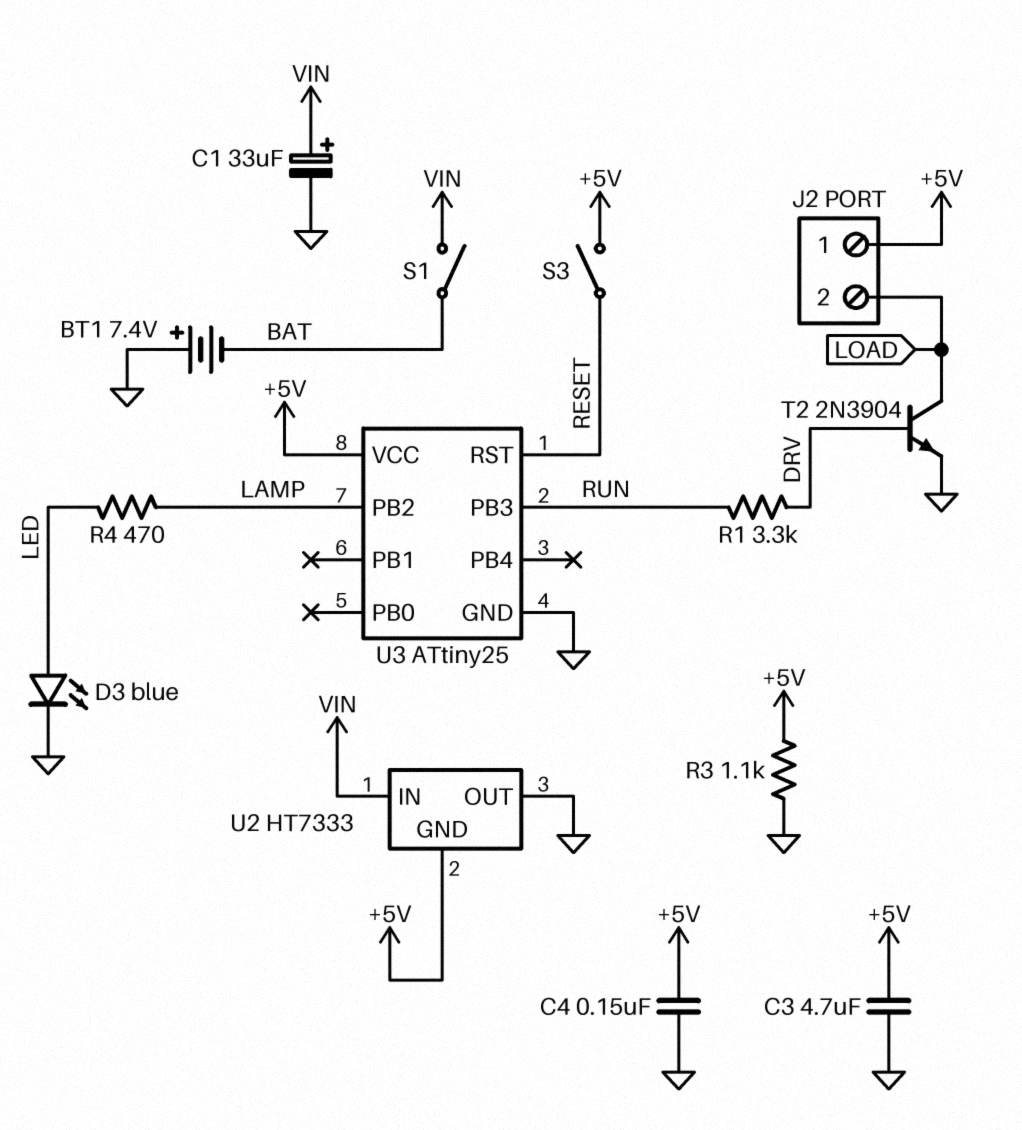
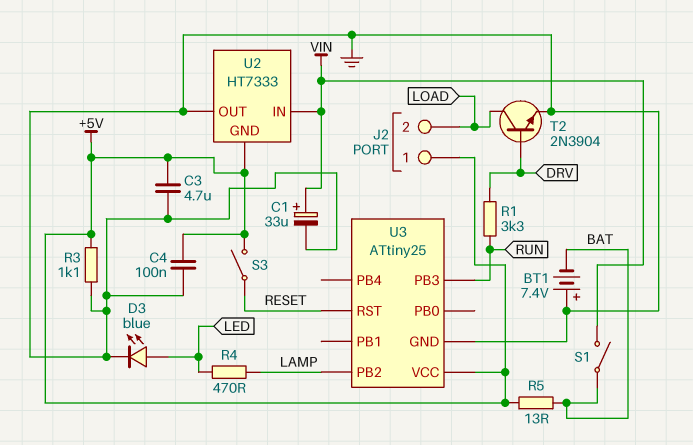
C4: 150nF (+5V, GND) -> 100nF (+5V, GND)
R5: none -> 13 (+5V, BAT)

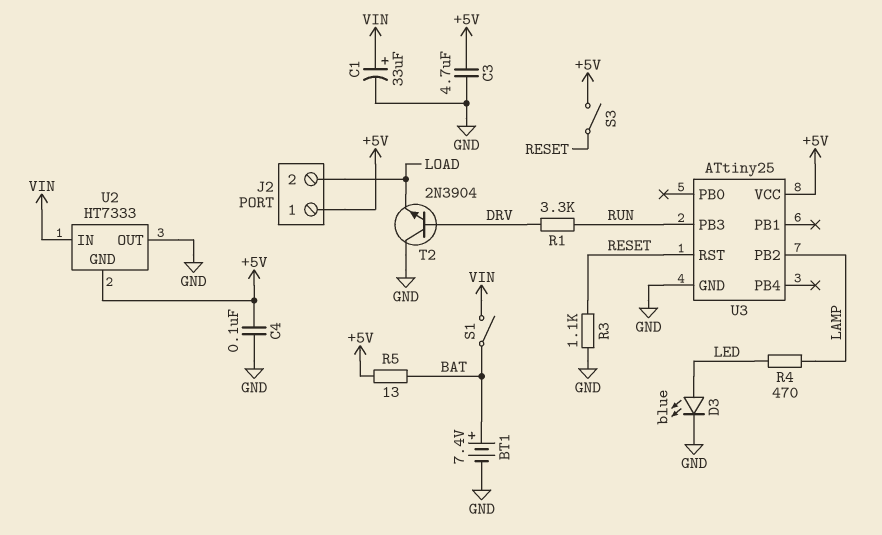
BT1: 7.4V (plus GND, minus BAT) -> 7.4V (plus BAT, minus GND)
R3: 1.1k (+5V, GND) -> 1.1k (GND, RESET)
T2: NPN 2N3904 (B DRV, C LOAD, E GND) -> NPN 2N3904 (B DRV, C GND, E LOAD)

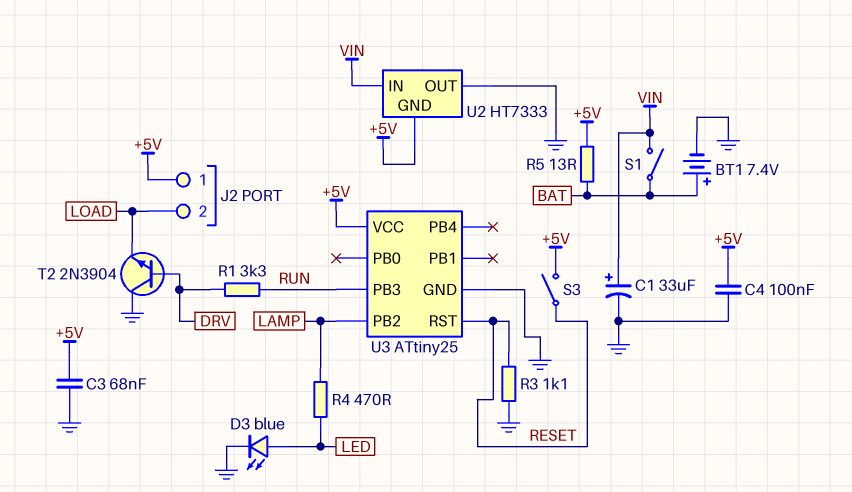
C3: 4.7uF (+5V, GND) -> 68nF (+5V, GND)

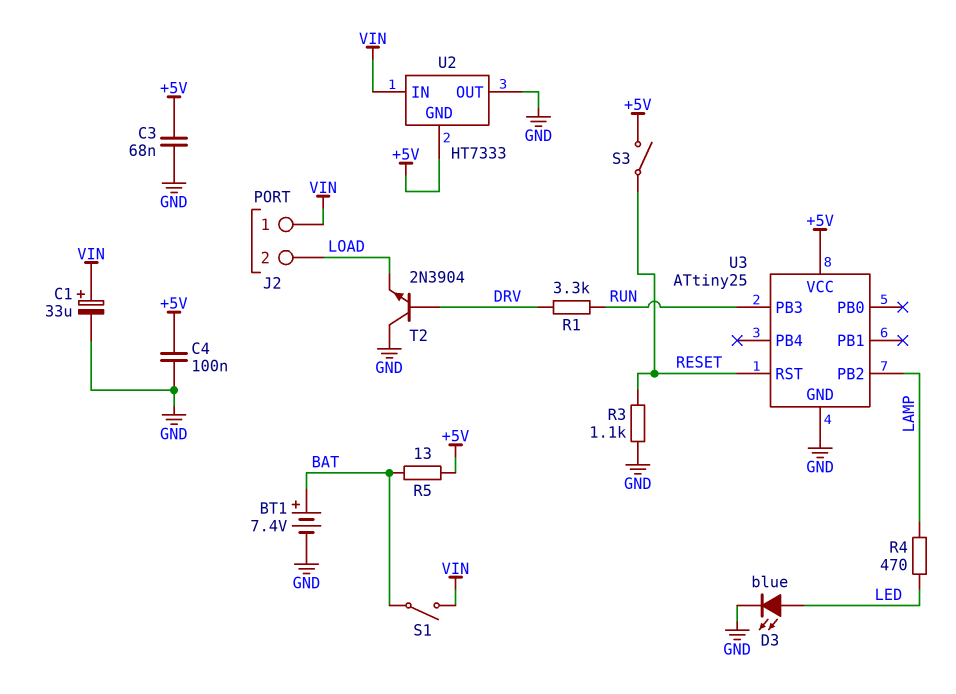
J2 pin 1: +5V -> VIN

